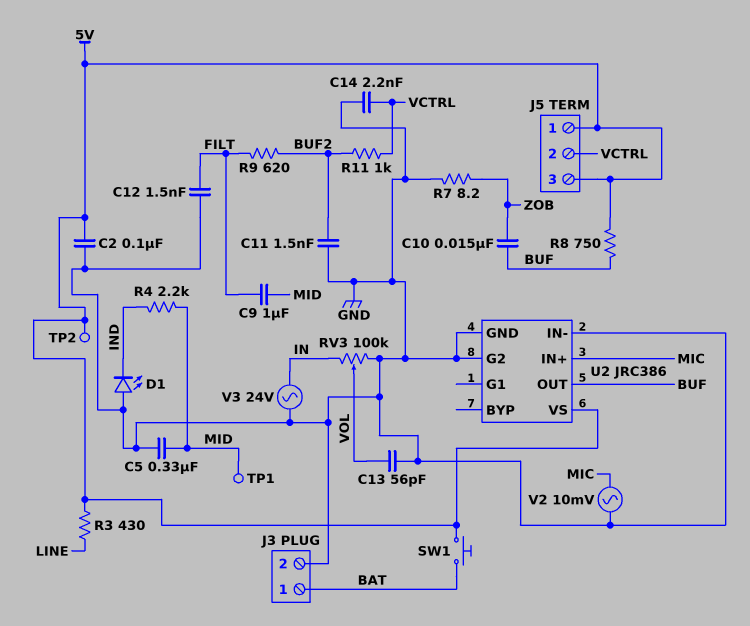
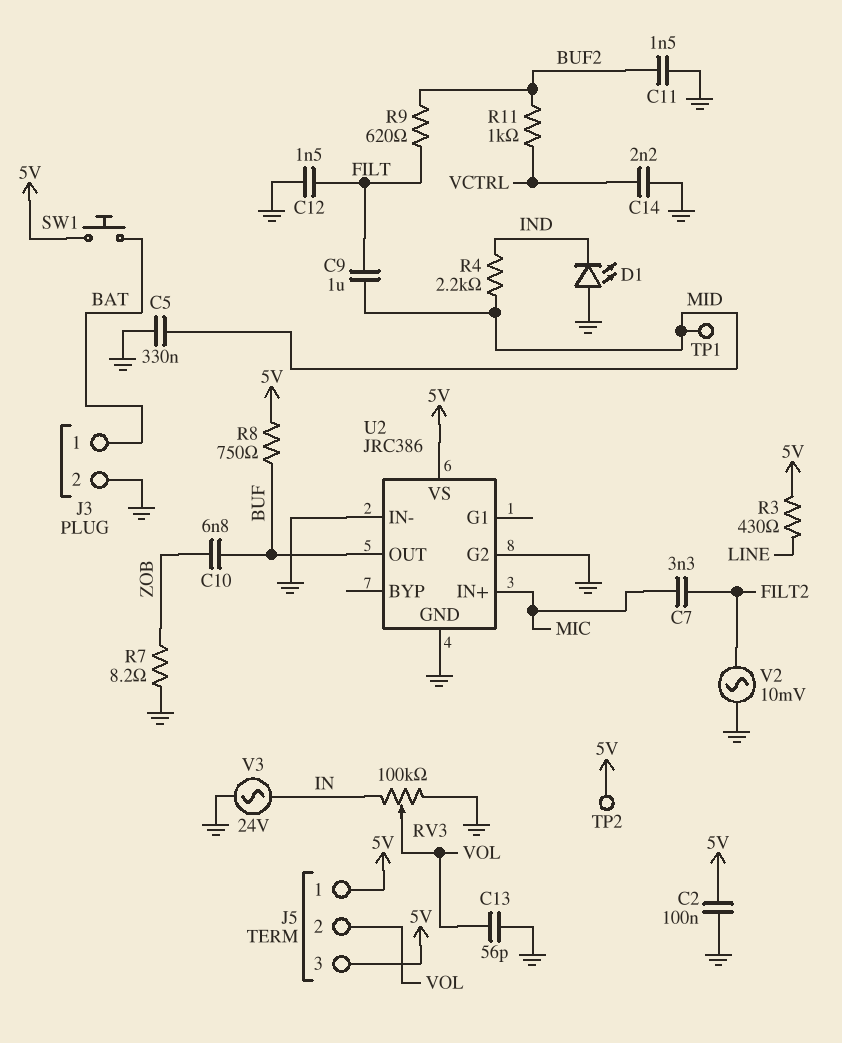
C7: none -> 3.3nF (FILT2, MIC)
C10: 15nF (BUF, ZOB) -> 6.8nF (BUF, ZOB)
J5 pin 2: VCTRL -> VOL
V2: AC 10mV (GND, MIC) -> AC 10mV (FILT2, GND)

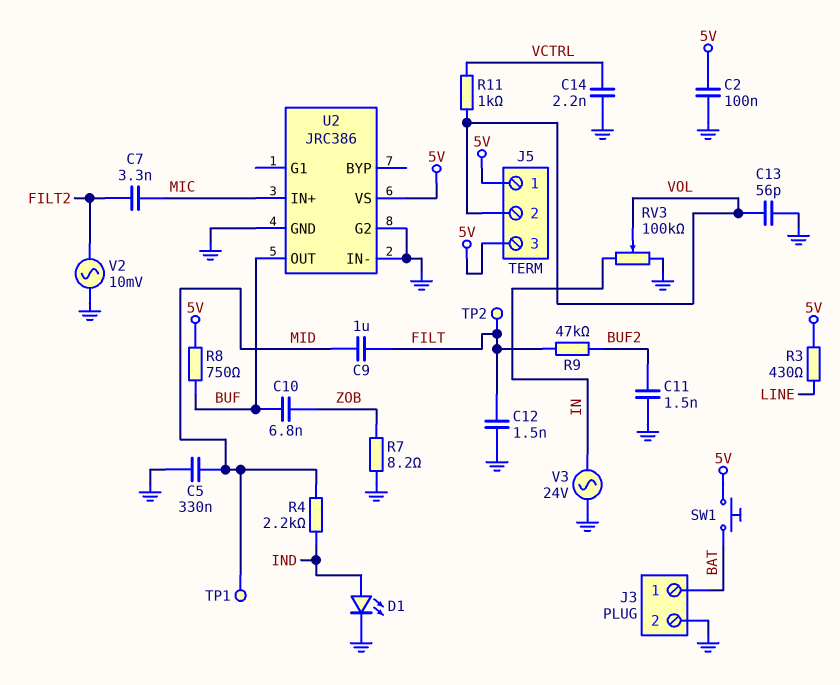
D1: LED (A GND, K IND) -> LED (A IND, K GND)
R9: 620 (BUF2, FILT) -> 47k (BUF2, FILT)
R11: 1k (BUF2, VCTRL) -> 1k (VCTRL, VOL)
TP2: test point (5V) -> test point (FILT)

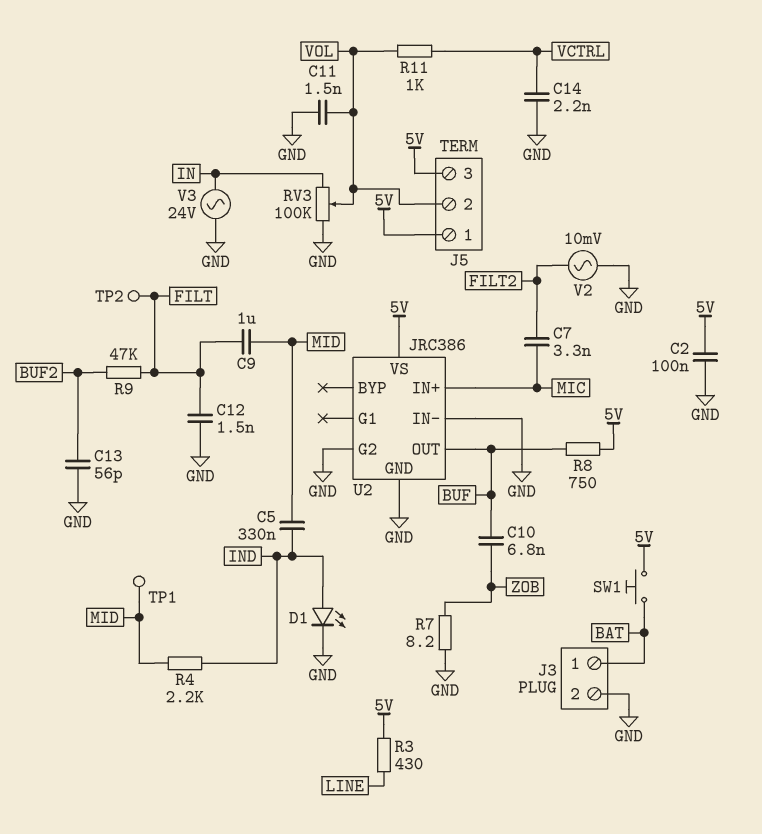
C5: 330nF (GND, MID) -> 330nF (IND, MID)
C11: 1.5nF (BUF2, GND) -> 1.5nF (GND, VOL)
C13: 56pF (GND, VOL) -> 56pF (BUF2, GND)

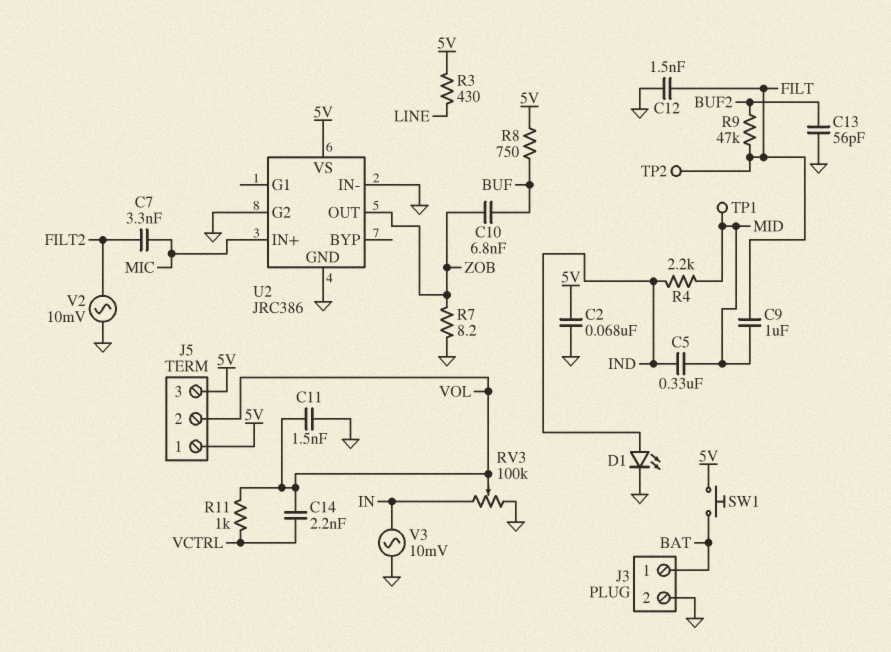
C2: 100nF (5V, GND) -> 68nF (5V, GND)
C14: 2.2nF (GND, VCTRL) -> 2.2nF (VCTRL, VOL)
U2 pin OUT: BUF -> ZOB
V3: AC 24V (GND, IN) -> AC 10mV (GND, IN)

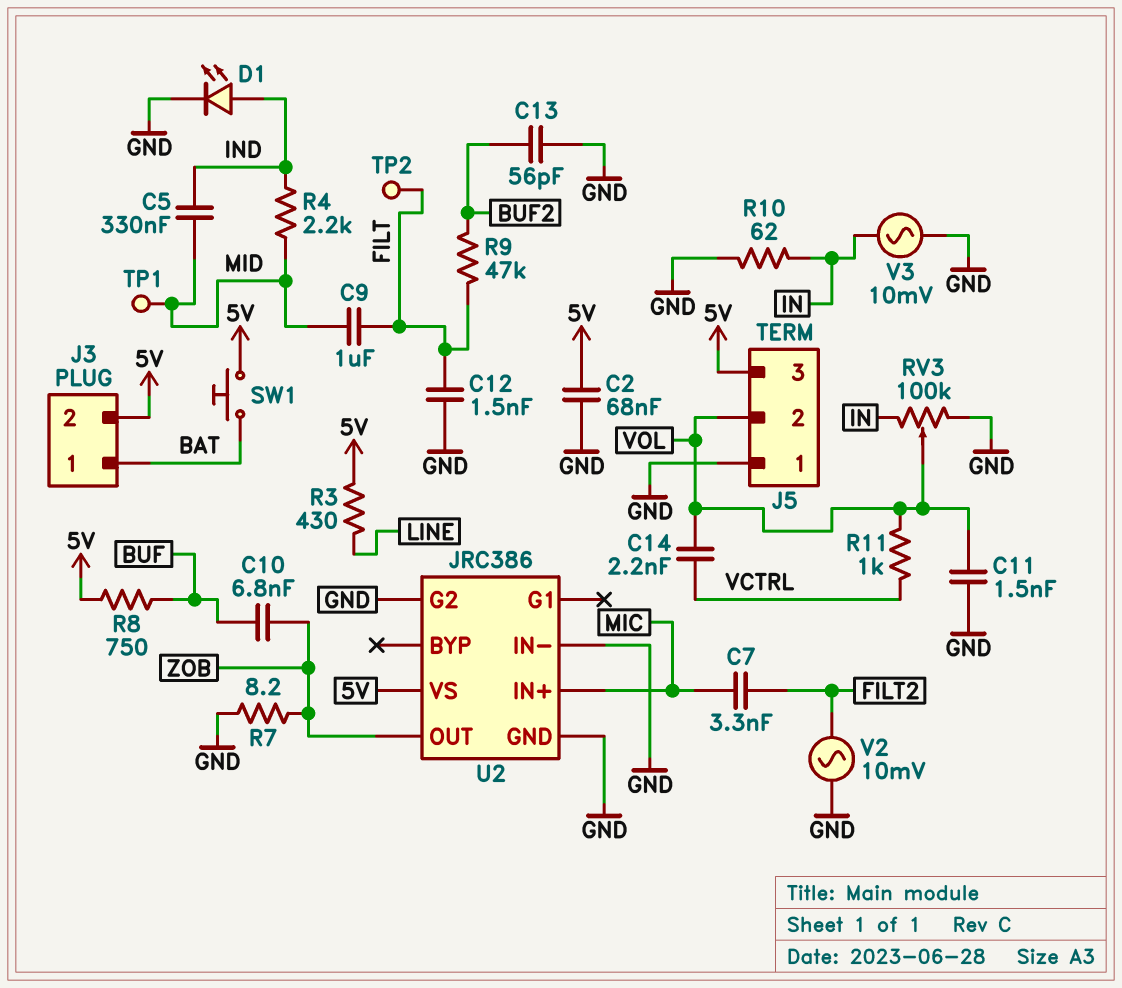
J3 pin 2: GND -> 5V
J5 pin 1: 5V -> GND
R10: none -> 62 (GND, IN)

